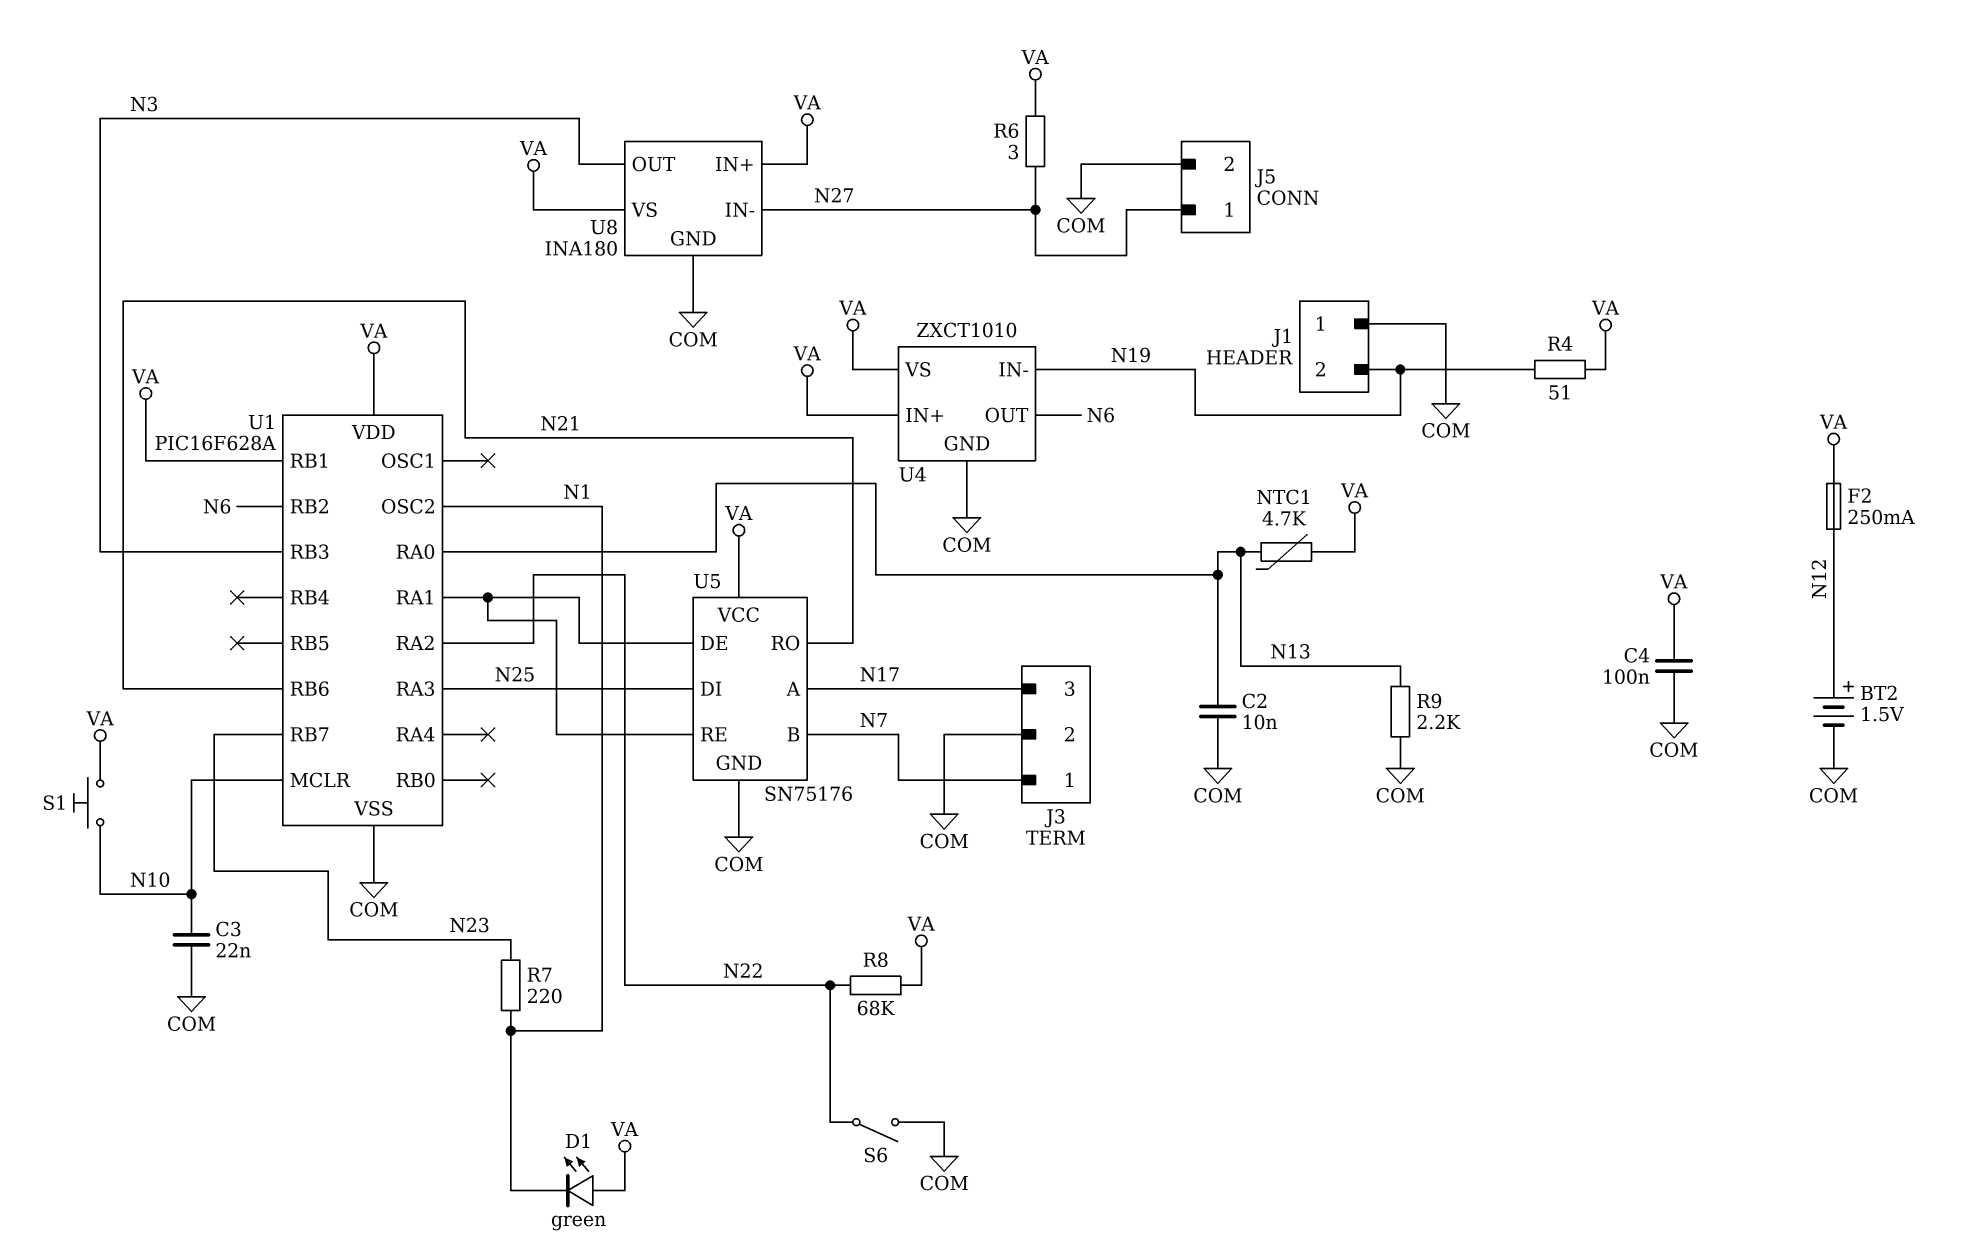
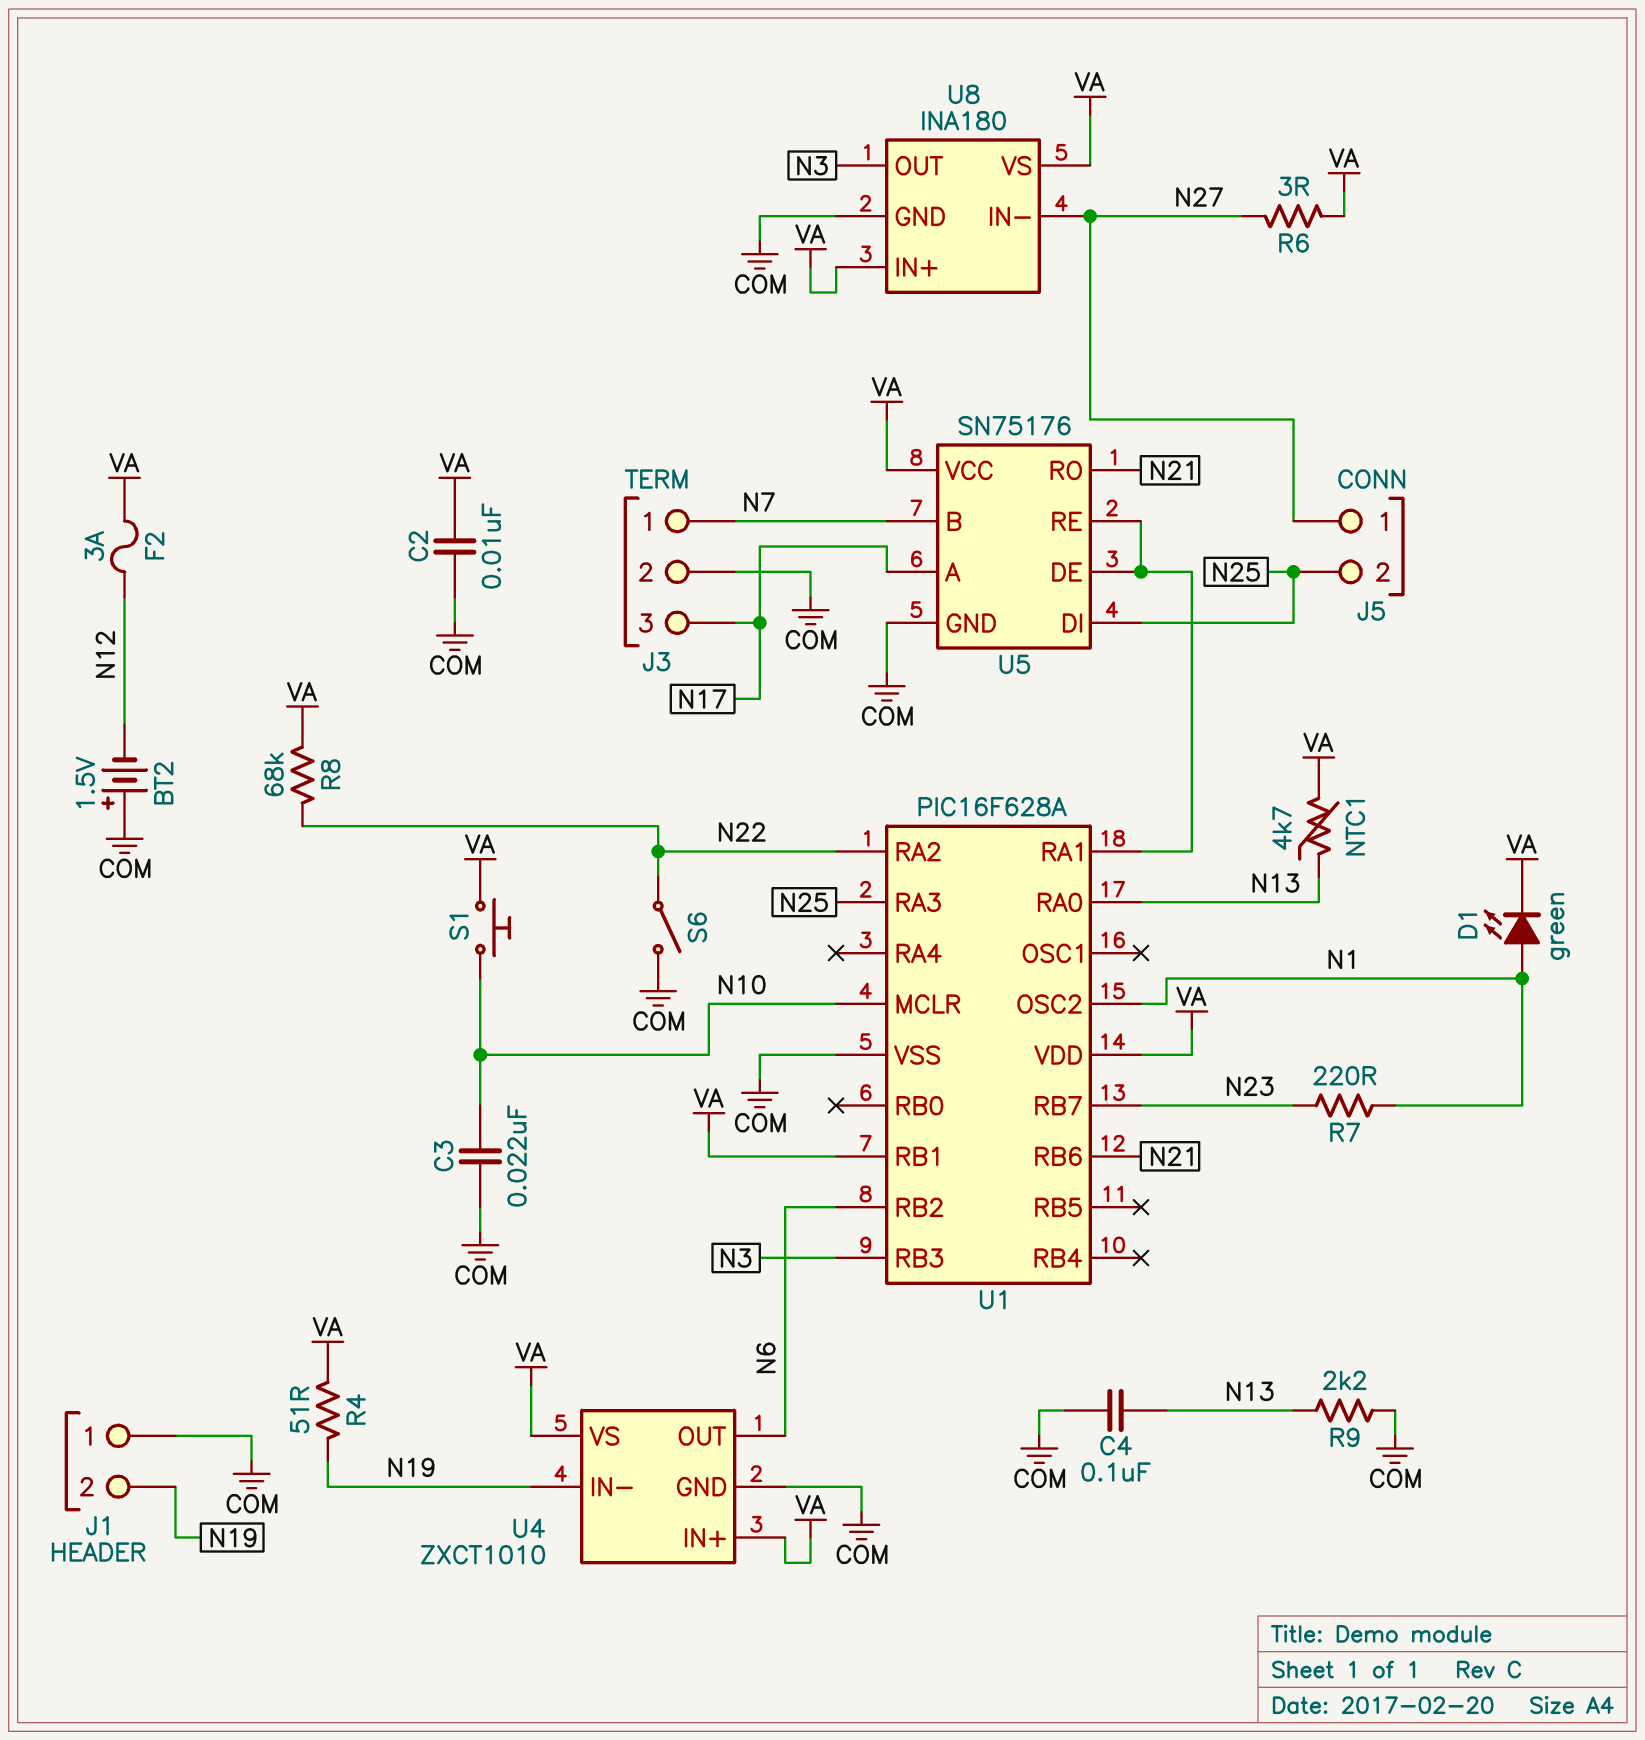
BT2: 1.5V (plus N12, minus COM) -> 1.5V (plus COM, minus N12)
C2: 10nF (COM, N13) -> 10nF (COM, VA)
C4: 100nF (COM, VA) -> 100nF (COM, N13)
D1: LED green (A VA, K N1) -> LED green (A N1, K VA)
F2: 250mA (N12, VA) -> 3A (N12, VA)
J5 pin 2: COM -> N25

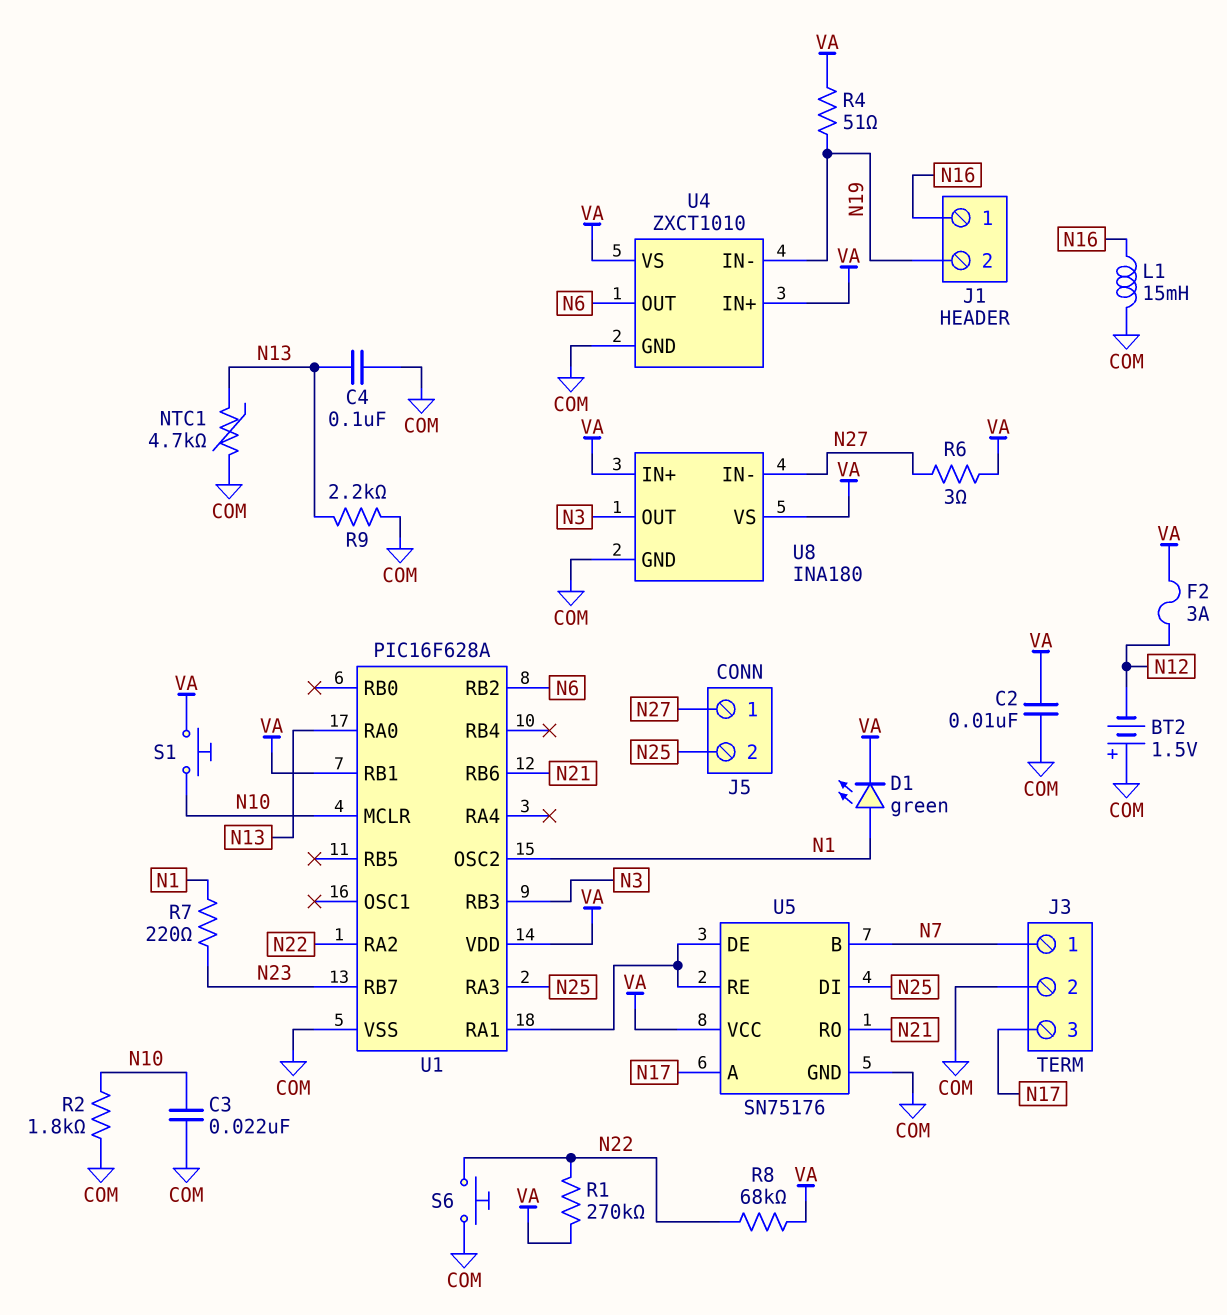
J1 pin 1: COM -> N16
L1: none -> 15mH (COM, N16)
NTC1: 4.7k (N13, VA) -> 4.7k (COM, N13)
R1: none -> 270k (N22, VA)
R2: none -> 1.8k (COM, N10)
S6: switch (COM, N22) -> button (COM, N22)

